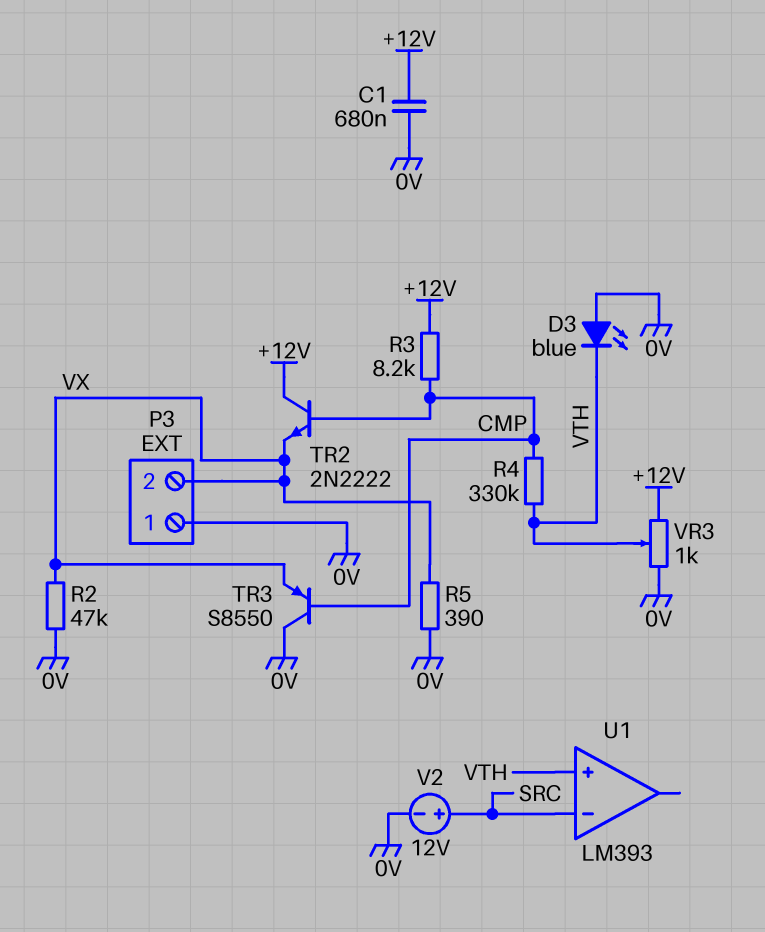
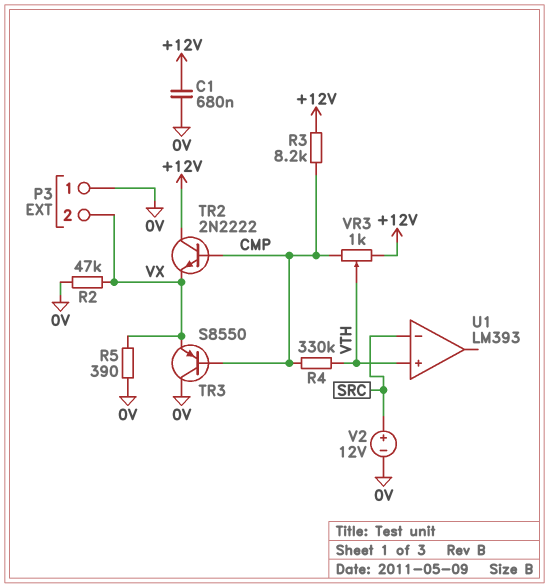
D3: LED blue (A 0V, K VTH) -> none
VR3: 1k (+12V, 0V, wiper VTH) -> 1k (+12V, CMP, wiper VTH)

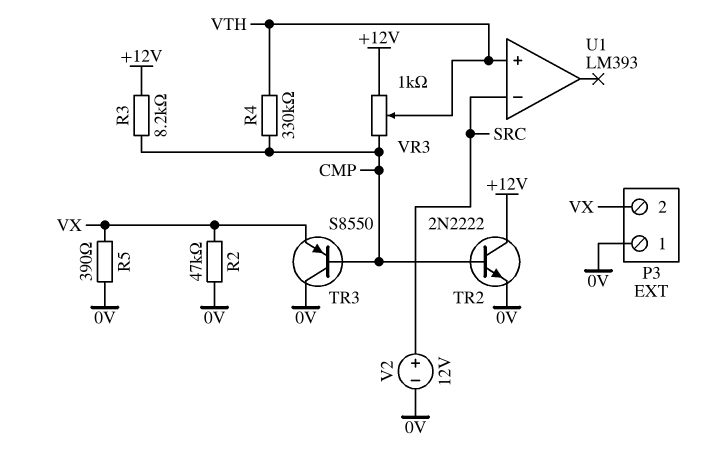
C1: 680nF (+12V, 0V) -> none
TR2: NPN 2N2222 (B CMP, C +12V, E VX) -> NPN 2N2222 (B CMP, C +12V, E 0V)

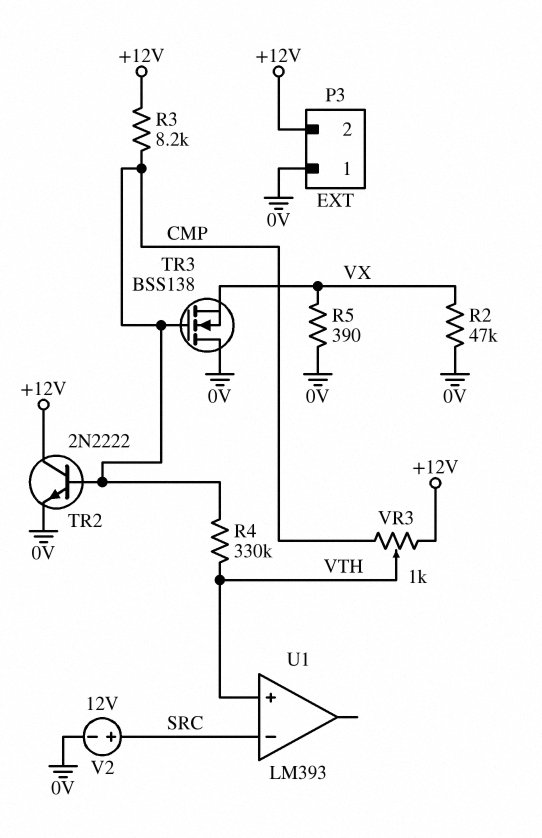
P3 pin 2: VX -> +12V
TR3: PNP S8550 (B CMP, C 0V, E VX) -> NMOS BSS138 (G CMP, D 0V, S VX)

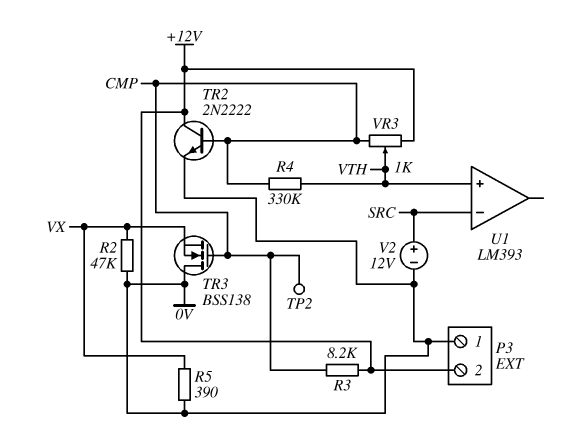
TP2: none -> test point (CMP)

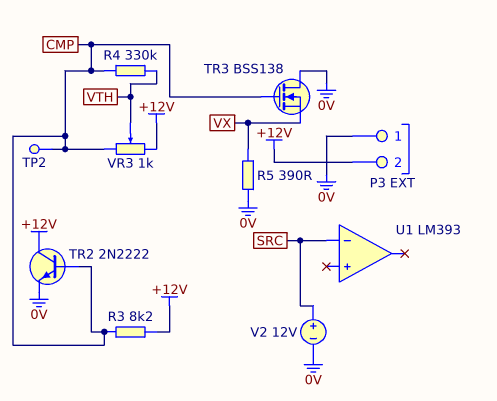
R2: 47k (0V, VX) -> none
U1 pin in+: VTH -> none

